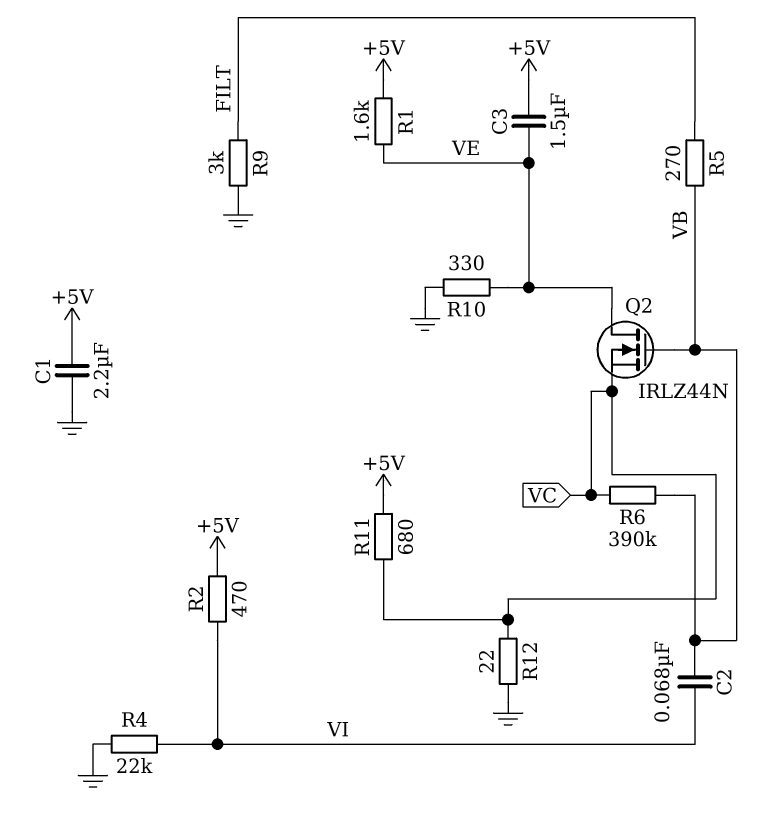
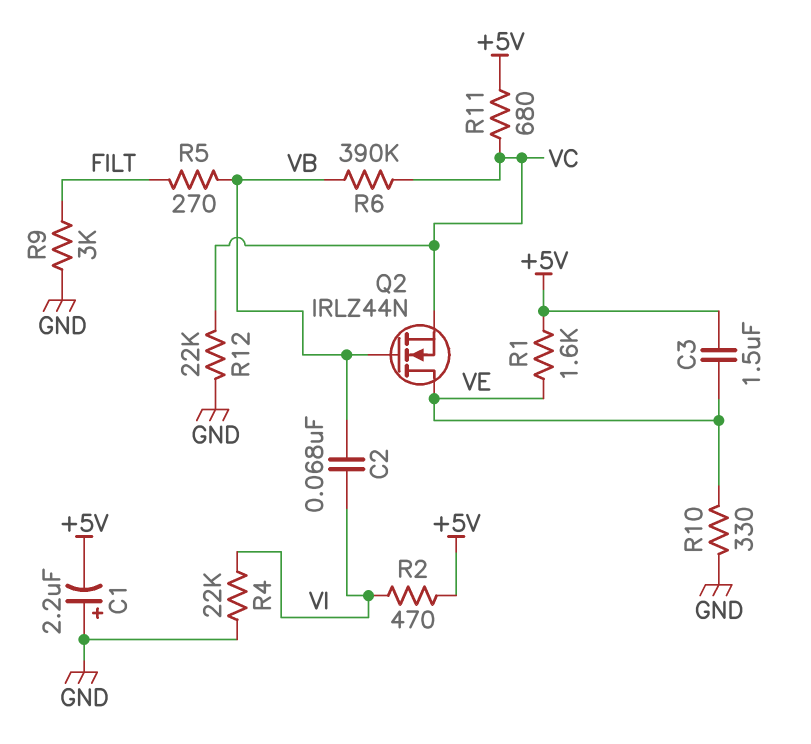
C1: 2.2uF (+5V, GND) -> 2.2uF (plus GND, minus +5V)
R12: 22 (GND, VC) -> 22k (GND, VC)

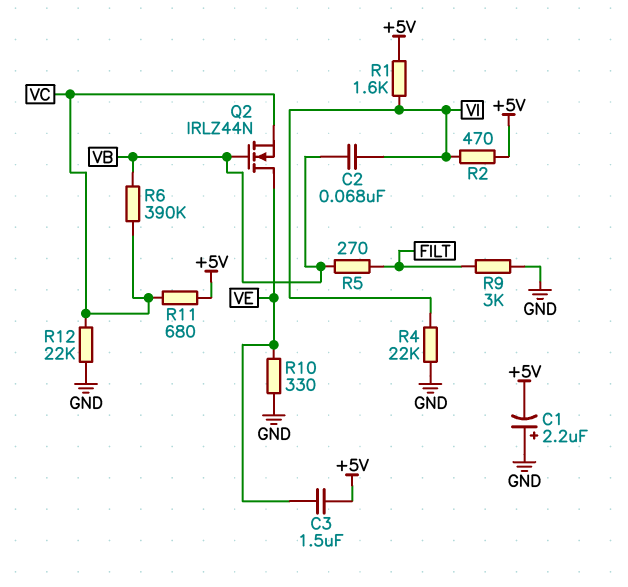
R1: 1.6k (+5V, VE) -> 1.6k (+5V, VI)

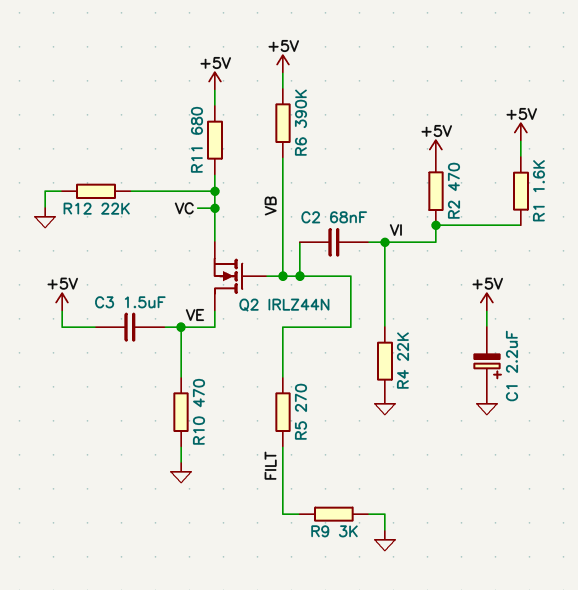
R6: 390k (VB, VC) -> 390k (+5V, VB)
R10: 330 (GND, VE) -> 470 (GND, VE)

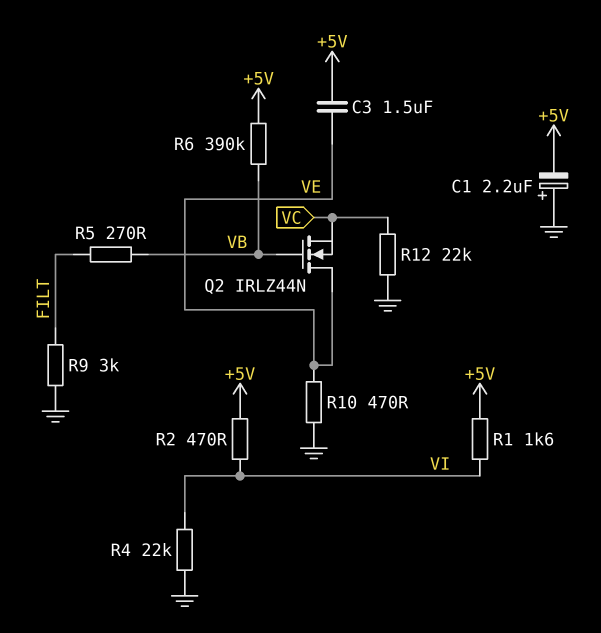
C2: 68nF (VB, VI) -> none
R11: 680 (+5V, VC) -> none

